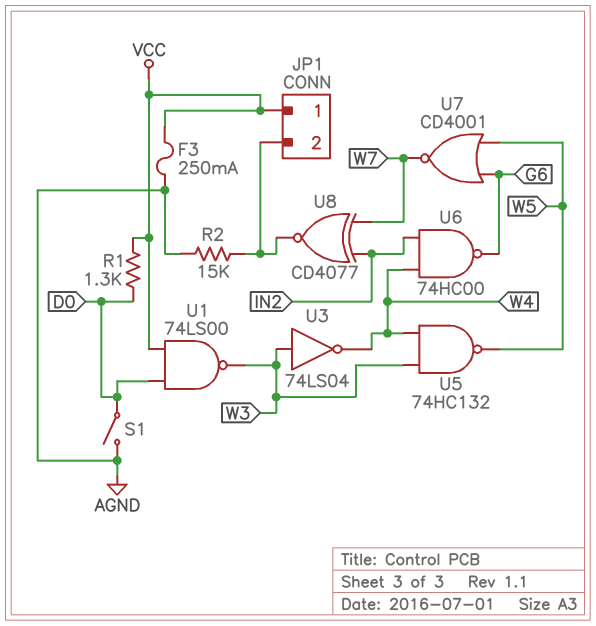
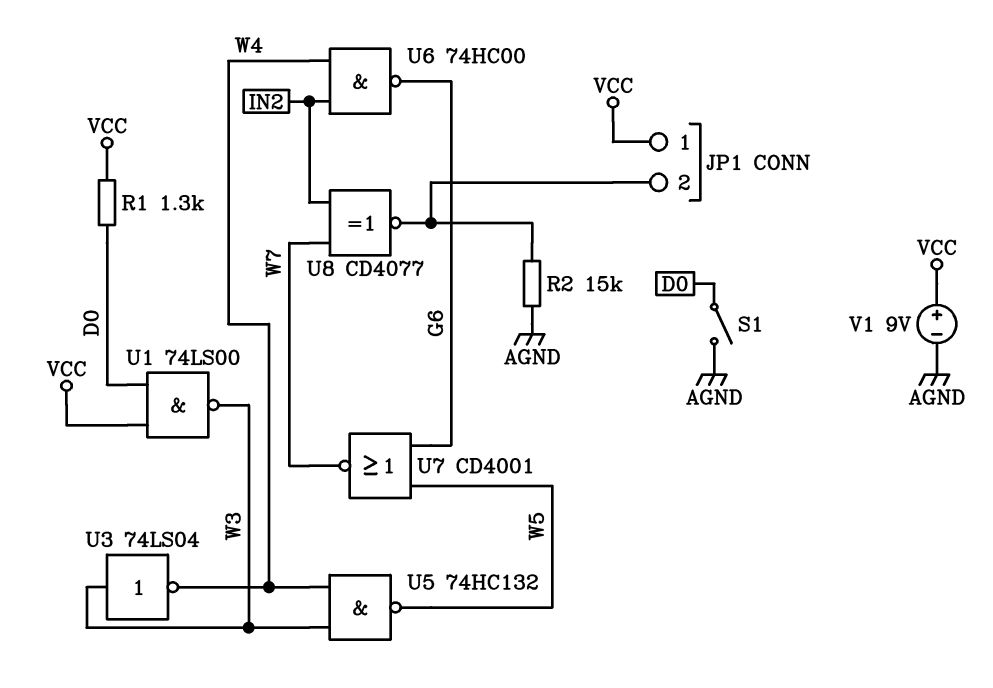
F3: 250mA (AGND, VCC) -> none
V1: none -> 9V (plus VCC, minus AGND)

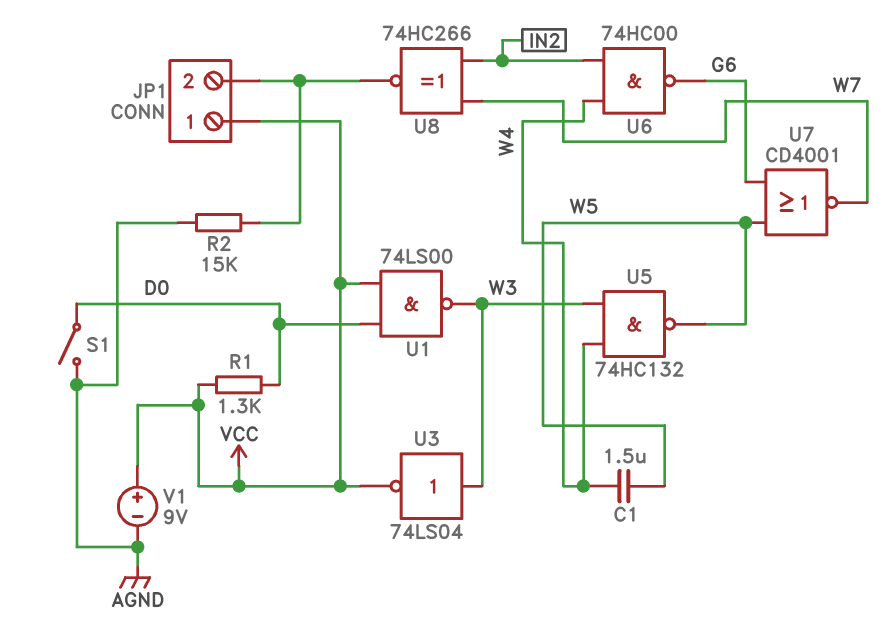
C1: none -> 1.5uF (W4, W5)
U3: NOT 74LS04 (in W3, out W4) -> NOT 74LS04 (in W3, out VCC)
U8: XNOR CD4077 (in IN2, in W7, out JP1/2) -> XNOR 74HC266 (in IN2, in W7, out JP1/2)

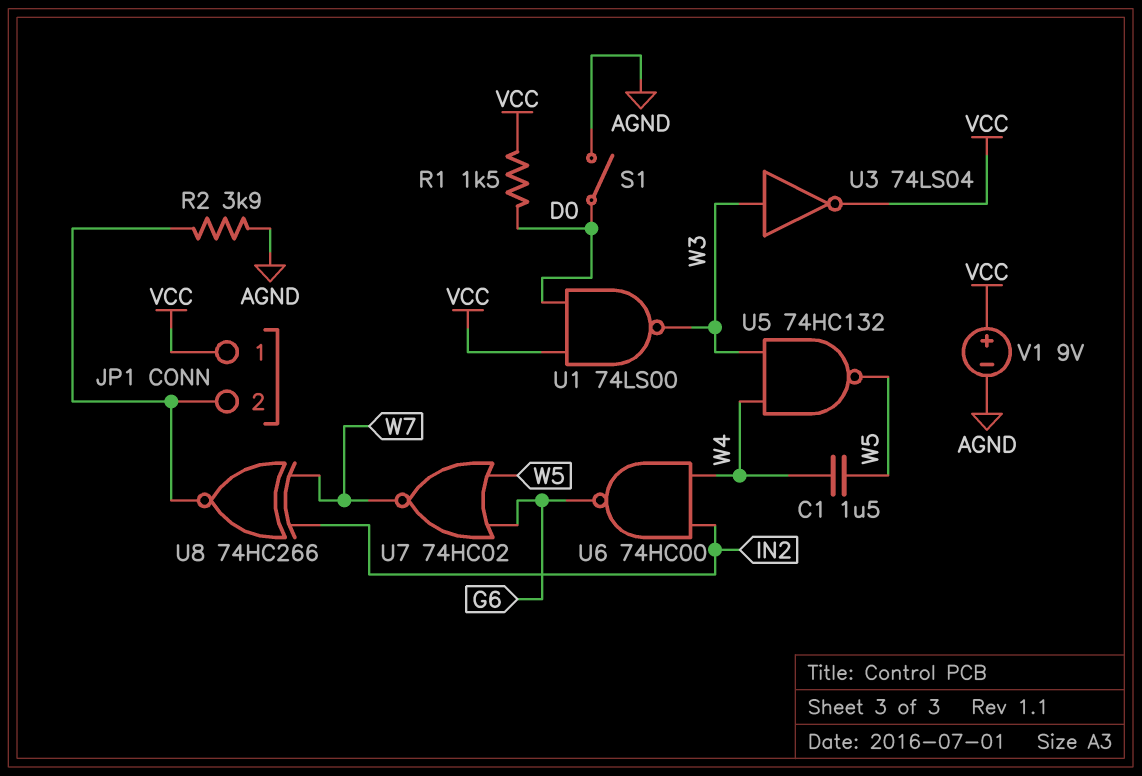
R1: 1.3k (D0, VCC) -> 1.5k (D0, VCC)
R2: 15k (AGND, JP1/2) -> 3.9k (AGND, JP1/2)
U7: NOR CD4001 (in G6, in W5, out W7) -> NOR 74HC02 (in G6, in W5, out W7)

